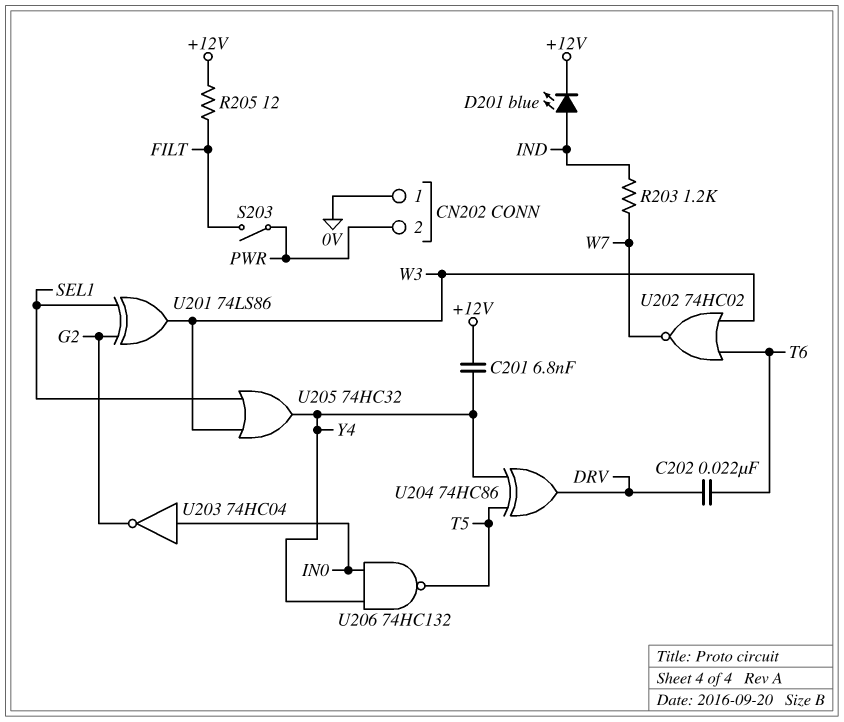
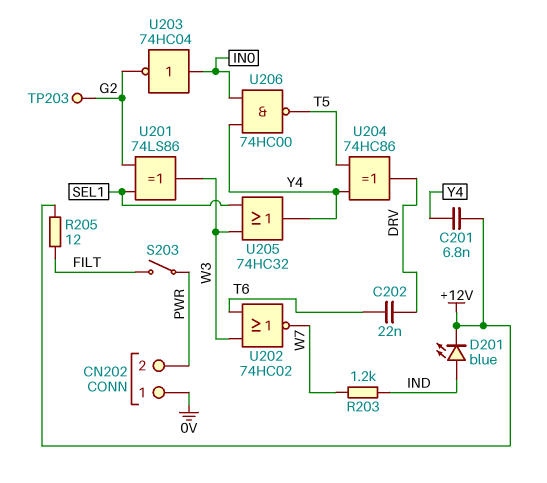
TP203: none -> test point (G2)
U206: NAND 74HC132 (in IN0, in Y4, out T5) -> NAND 74HC00 (in IN0, in Y4, out T5)

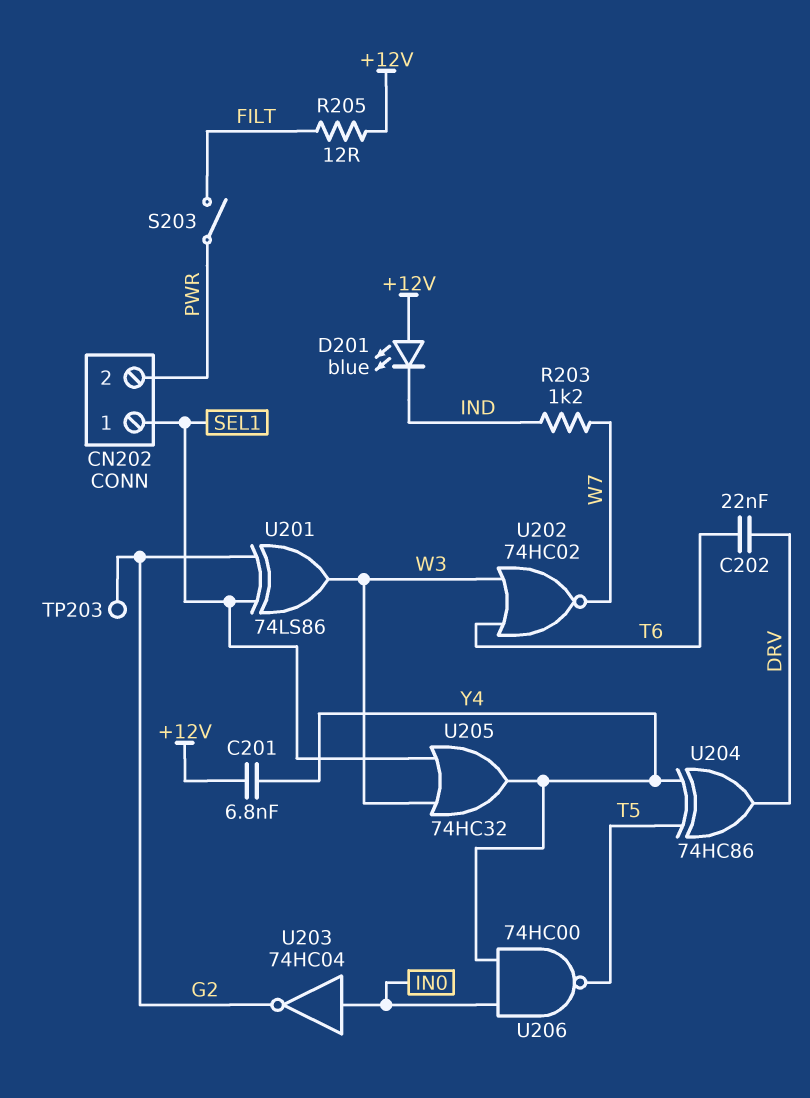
CN202 pin 1: 0V -> SEL1
D201: LED blue (A IND, K +12V) -> LED blue (A +12V, K IND)

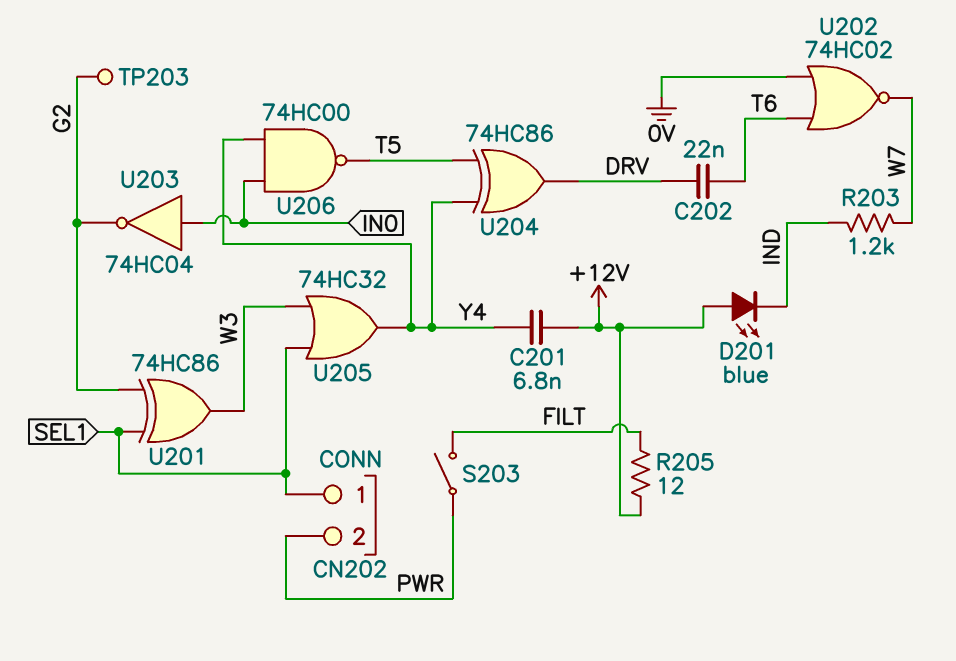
U201: XOR 74LS86 (in G2, in SEL1, out W3) -> XOR 74HC86 (in G2, in SEL1, out W3)
U202: NOR 74HC02 (in T6, in W3, out W7) -> NOR 74HC02 (in 0V, in T6, out W7)

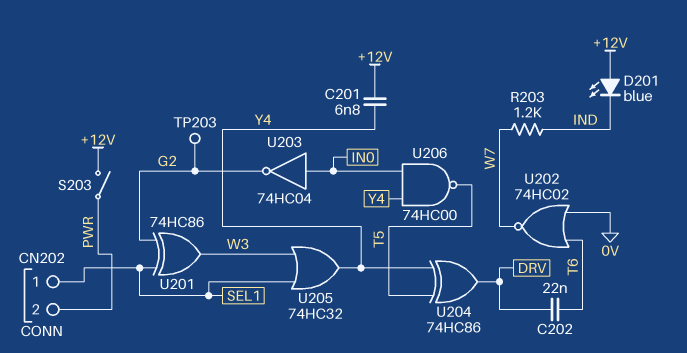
R205: 12 (+12V, FILT) -> none
S203: switch (FILT, PWR) -> switch (+12V, PWR)

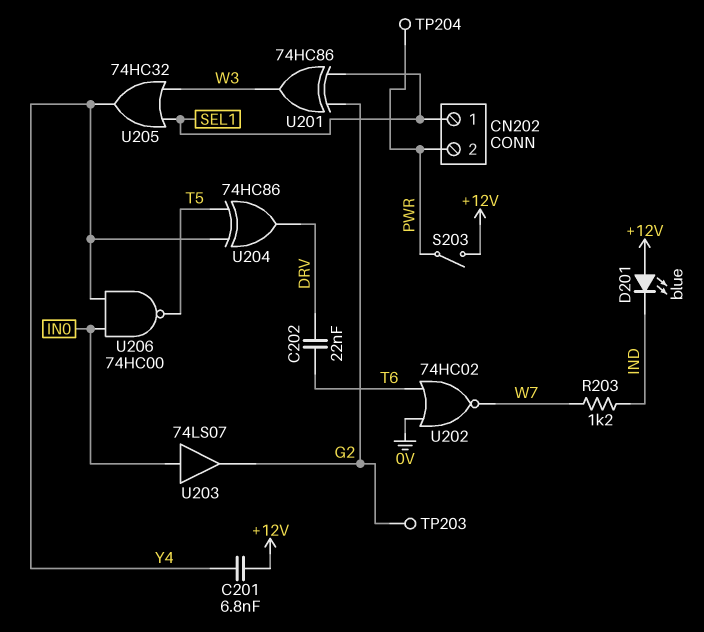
TP204: none -> test point (PWR)
U203: NOT 74HC04 (in IN0, out G2) -> buffer 74LS07 (in IN0, out G2)

